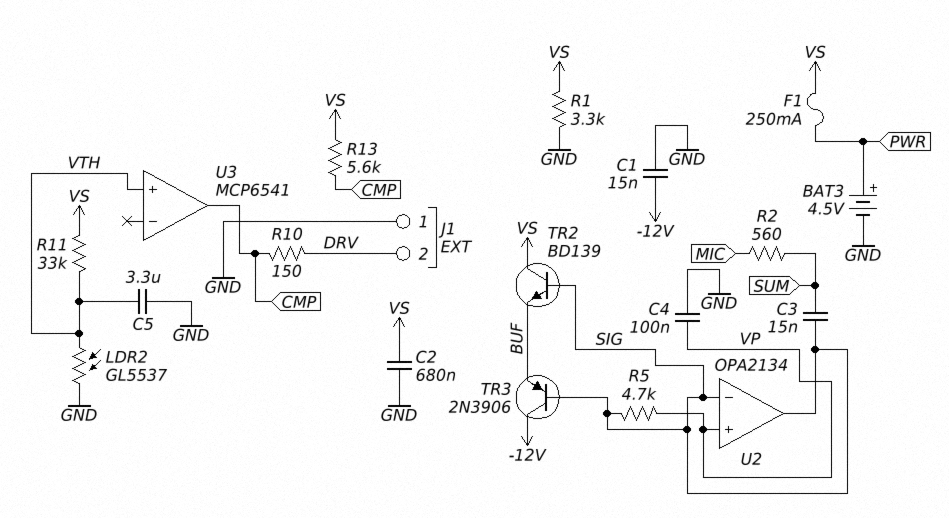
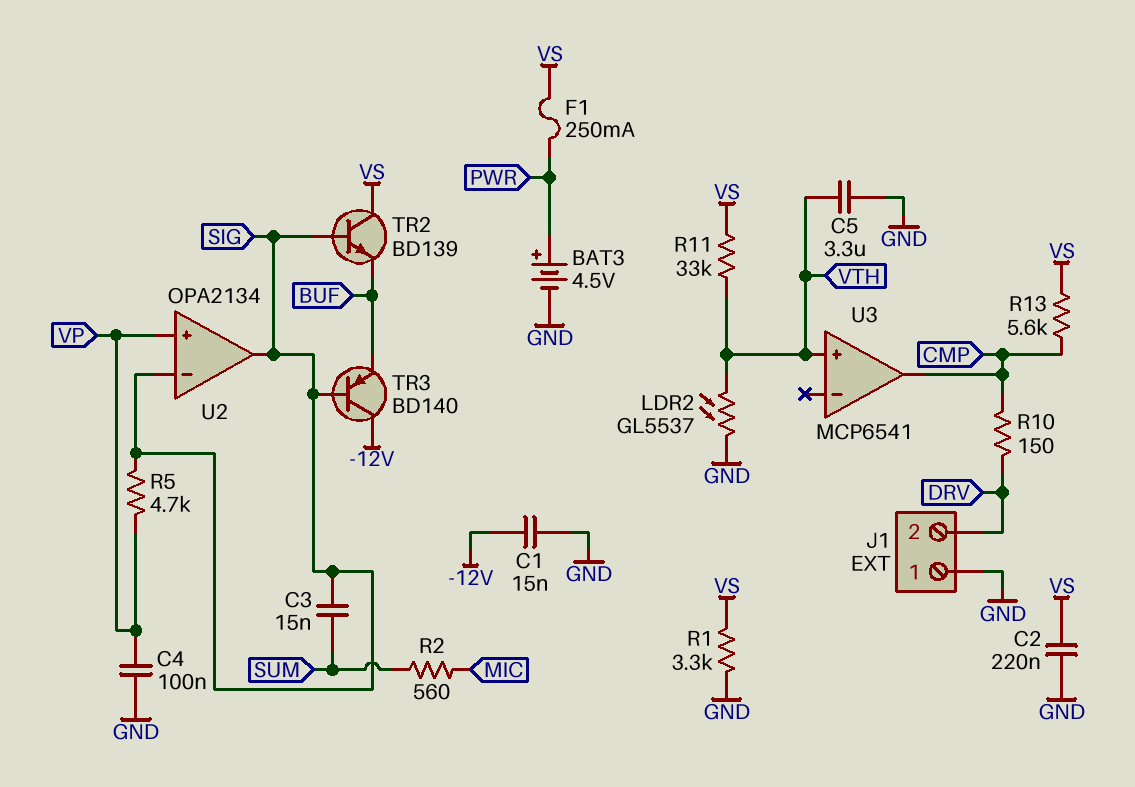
C2: 680nF (GND, VS) -> 220nF (GND, VS)
TR3: PNP 2N3906 (B SIG, C -12V, E BUF) -> PNP BD140 (B SIG, C -12V, E BUF)

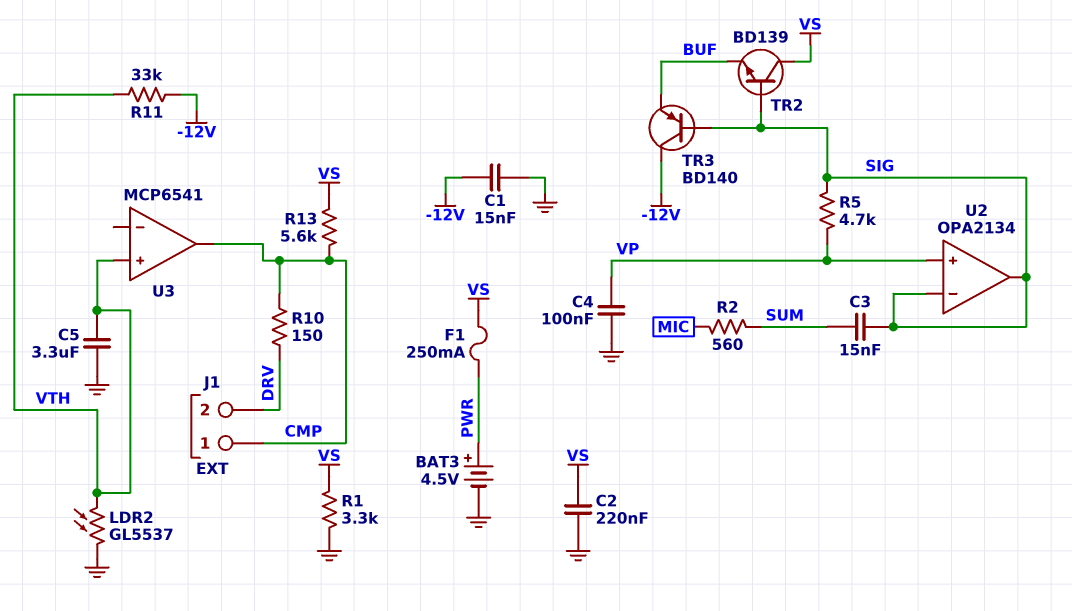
J1 pin 1: GND -> CMP
R11: 33k (VS, VTH) -> 33k (-12V, VTH)

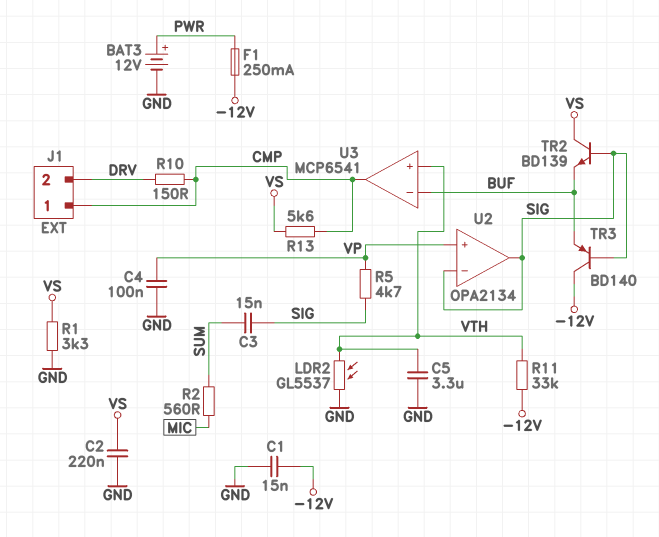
BAT3: 4.5V (plus PWR, minus GND) -> 12V (plus PWR, minus GND)
F1: 250mA (PWR, VS) -> 250mA (-12V, PWR)
U3 pin in-: none -> BUF

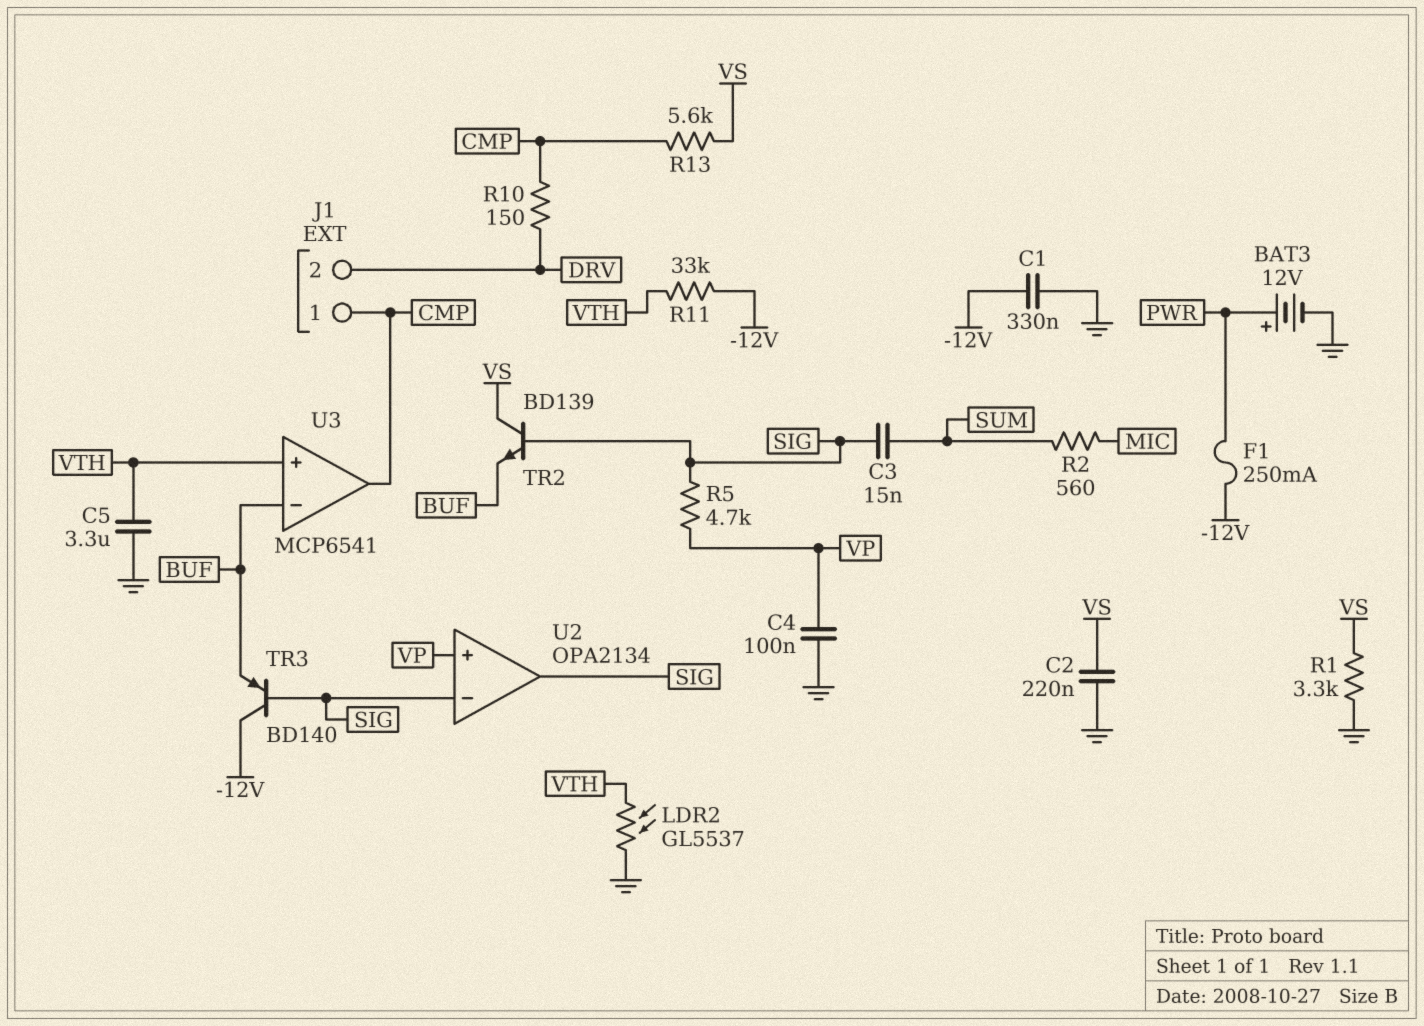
C1: 15nF (-12V, GND) -> 330nF (-12V, GND)

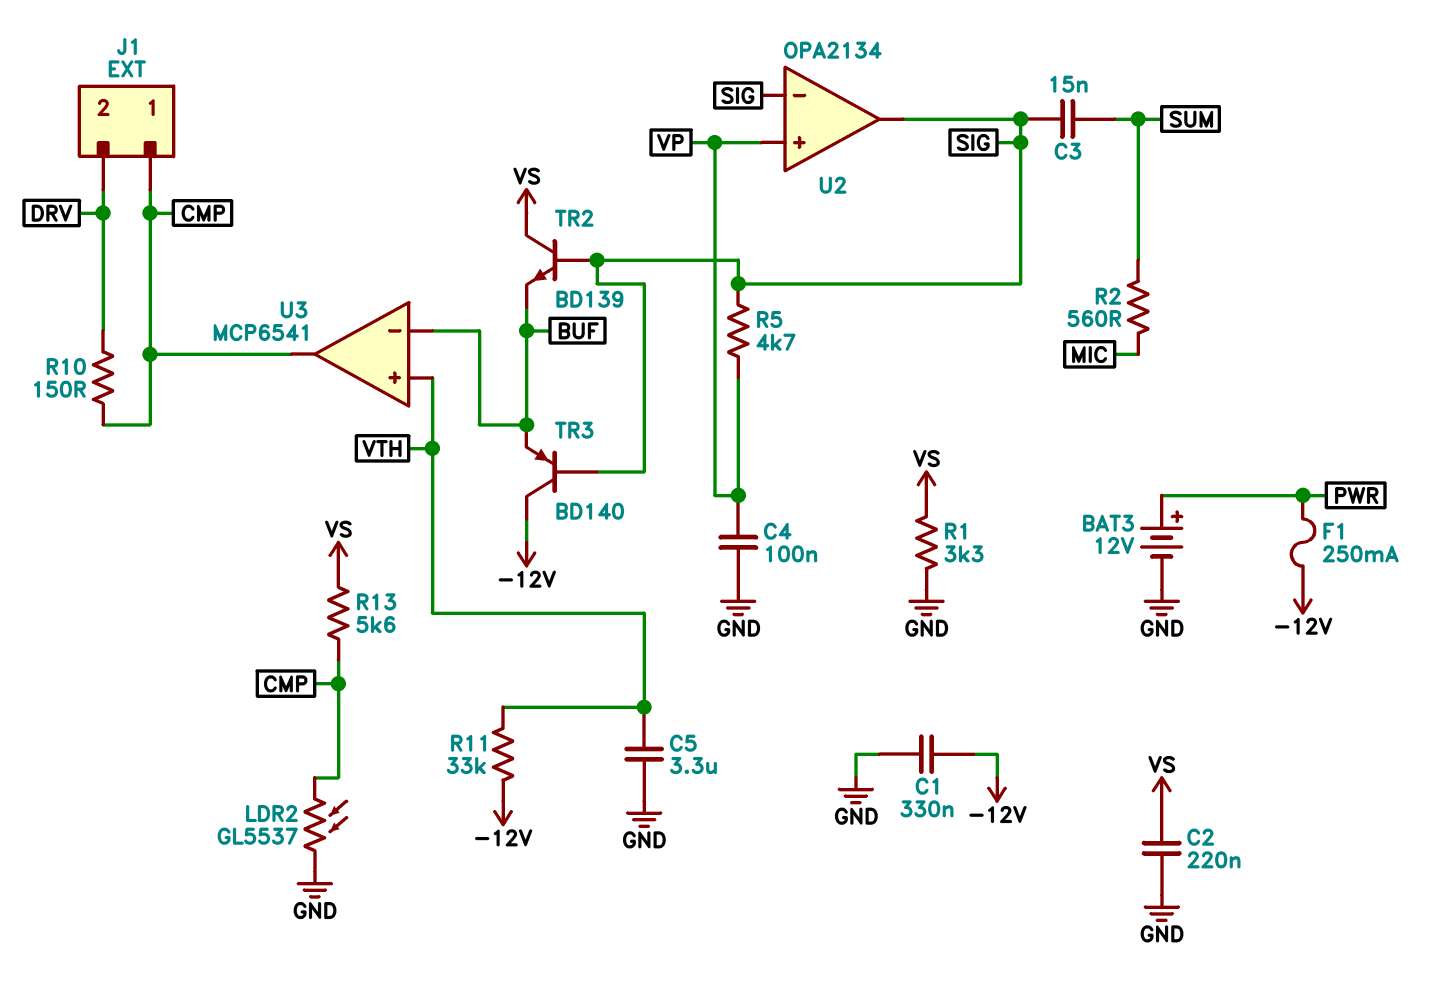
LDR2: GL5537 (GND, VTH) -> GL5537 (CMP, GND)

